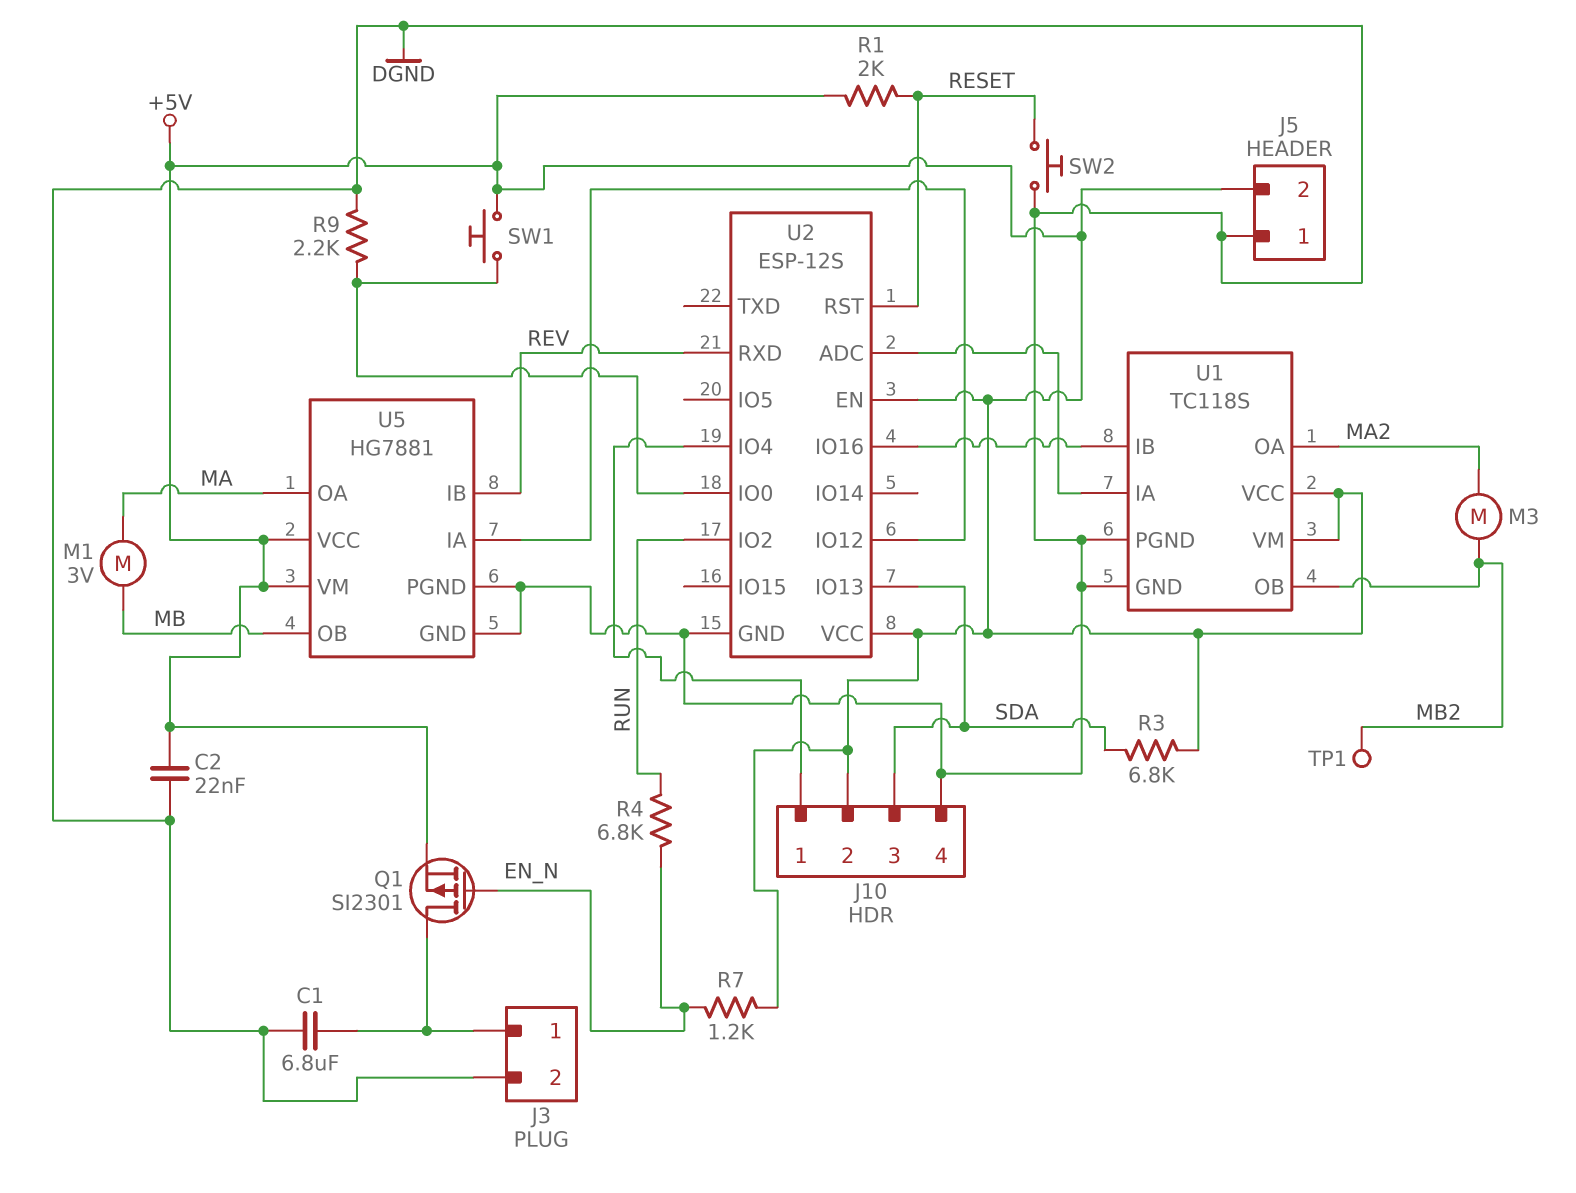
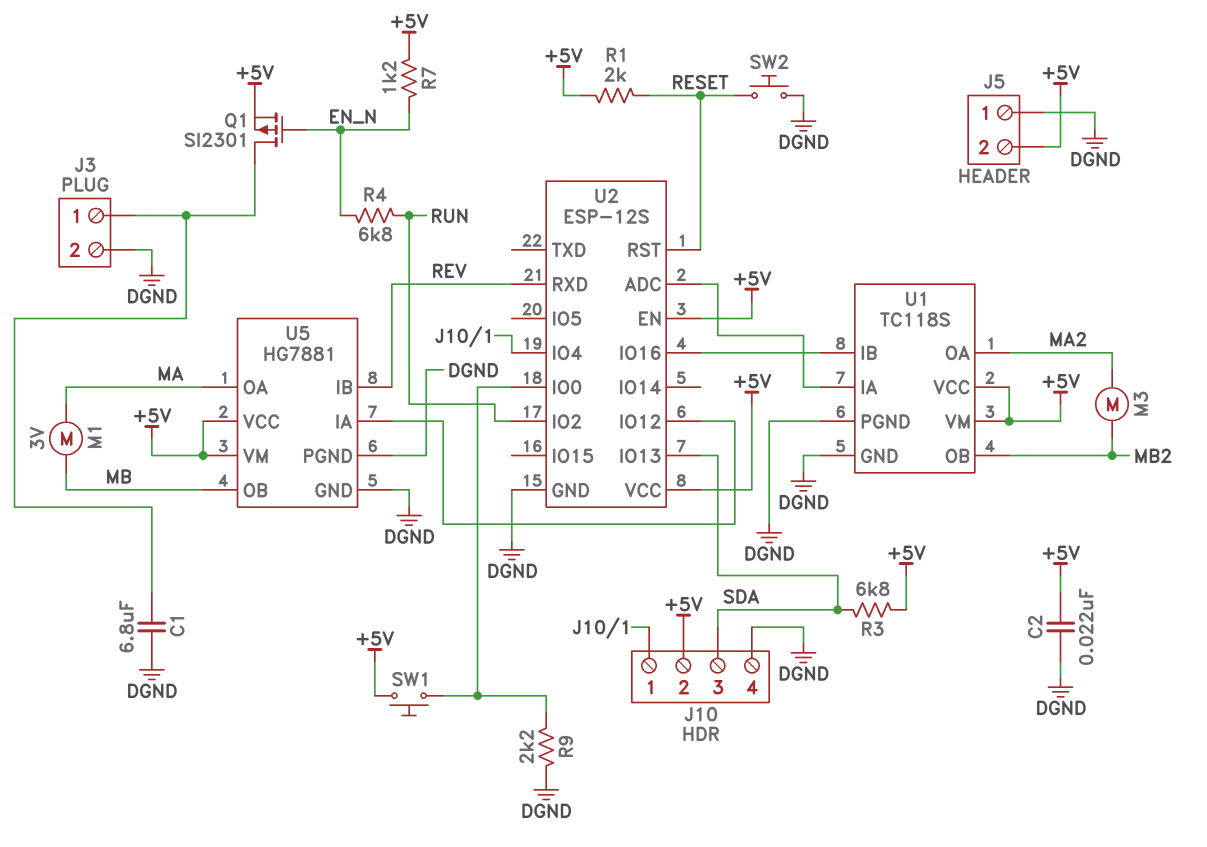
TP1: test point (MB2) -> none

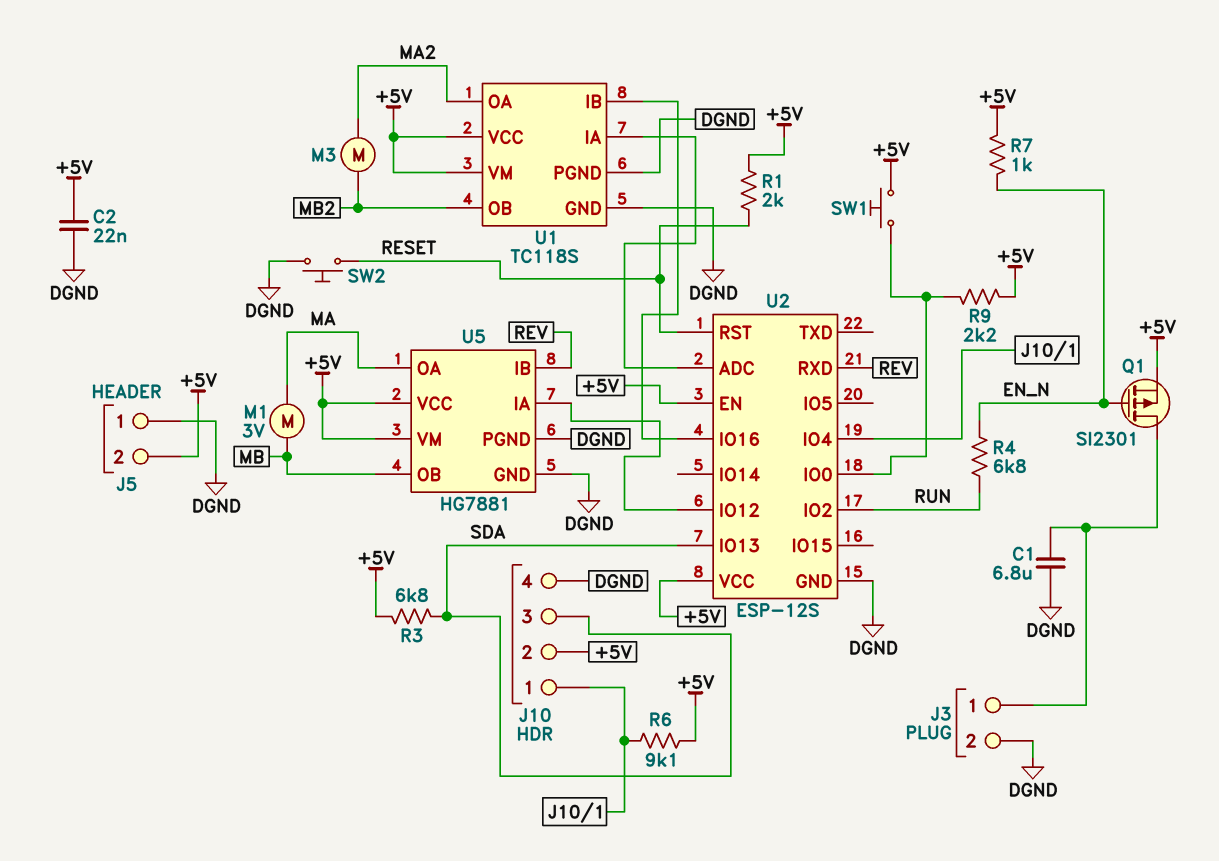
R6: none -> 9.1k (+5V, J10/1)
R7: 1.2k (+5V, EN_N) -> 1k (+5V, EN_N)
R9: 2.2k (DGND, U2/IO0) -> 2.2k (+5V, U2/IO0)

